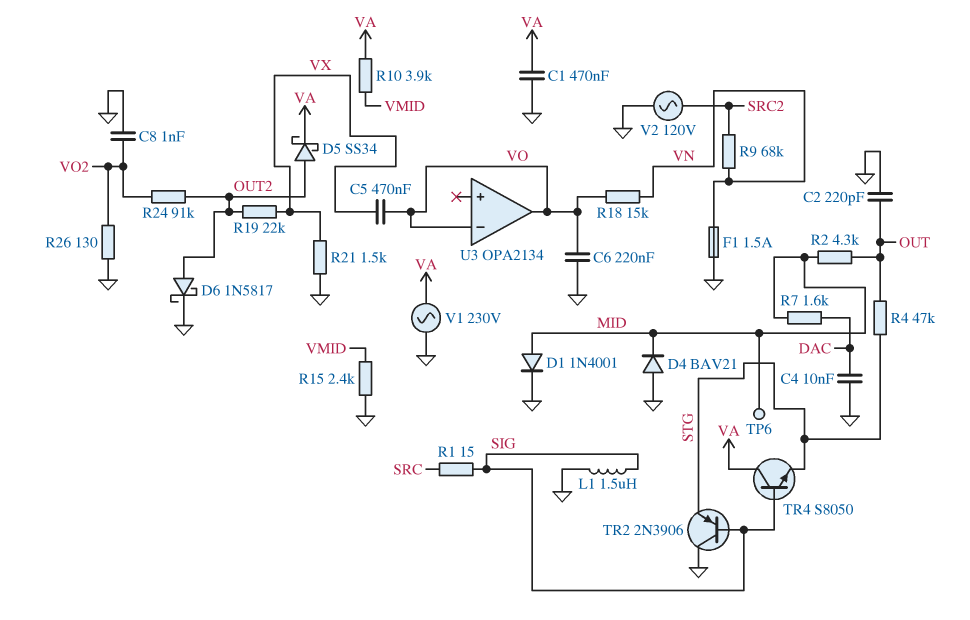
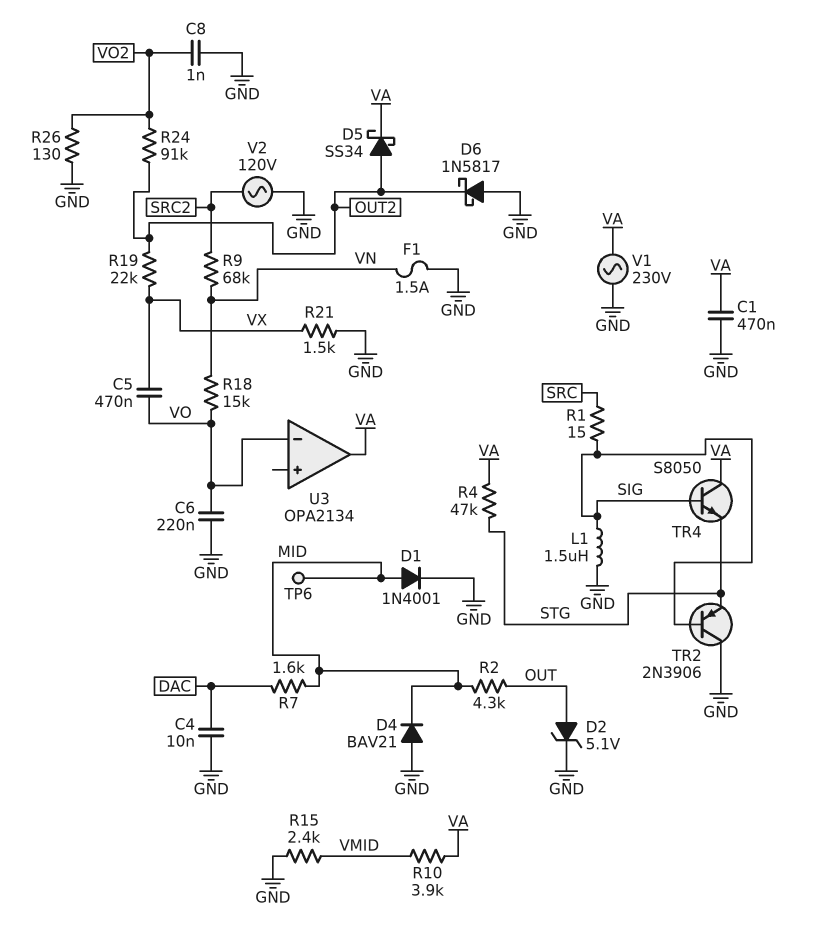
C2: 220pF (GND, OUT) -> none
D2: none -> zener 5.1V (A OUT, K GND)
D6: schottky 1N5817 (A OUT2, K GND) -> schottky 1N5817 (A GND, K OUT2)
R4: 47k (OUT, STG) -> 47k (STG, VA)
U3 pin out: VO -> VA

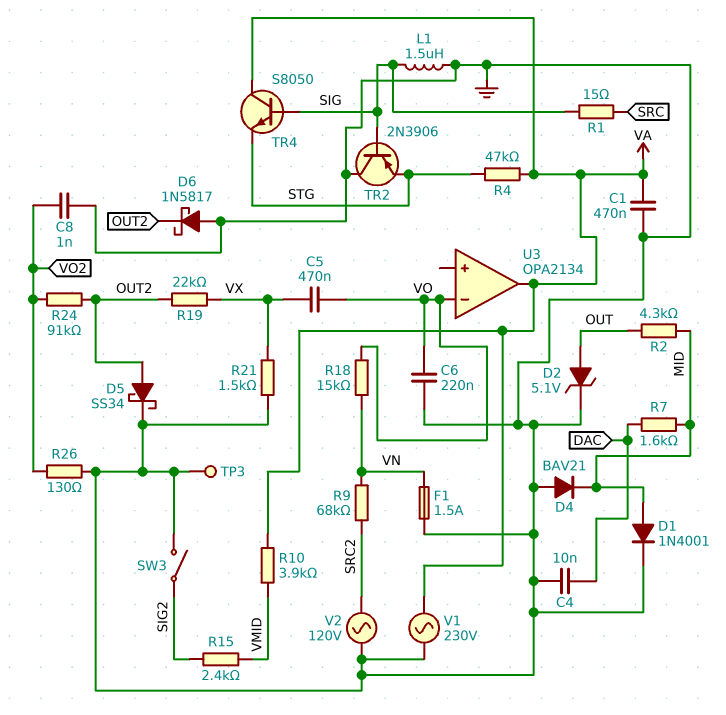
D5: schottky SS34 (A OUT2, K VA) -> schottky SS34 (A OUT2, K GND)
R15: 2.4k (GND, VMID) -> 2.4k (SIG2, VMID)
SW3: none -> switch (GND, SIG2)
TP3: none -> test point (GND)
TP6: test point (MID) -> none

